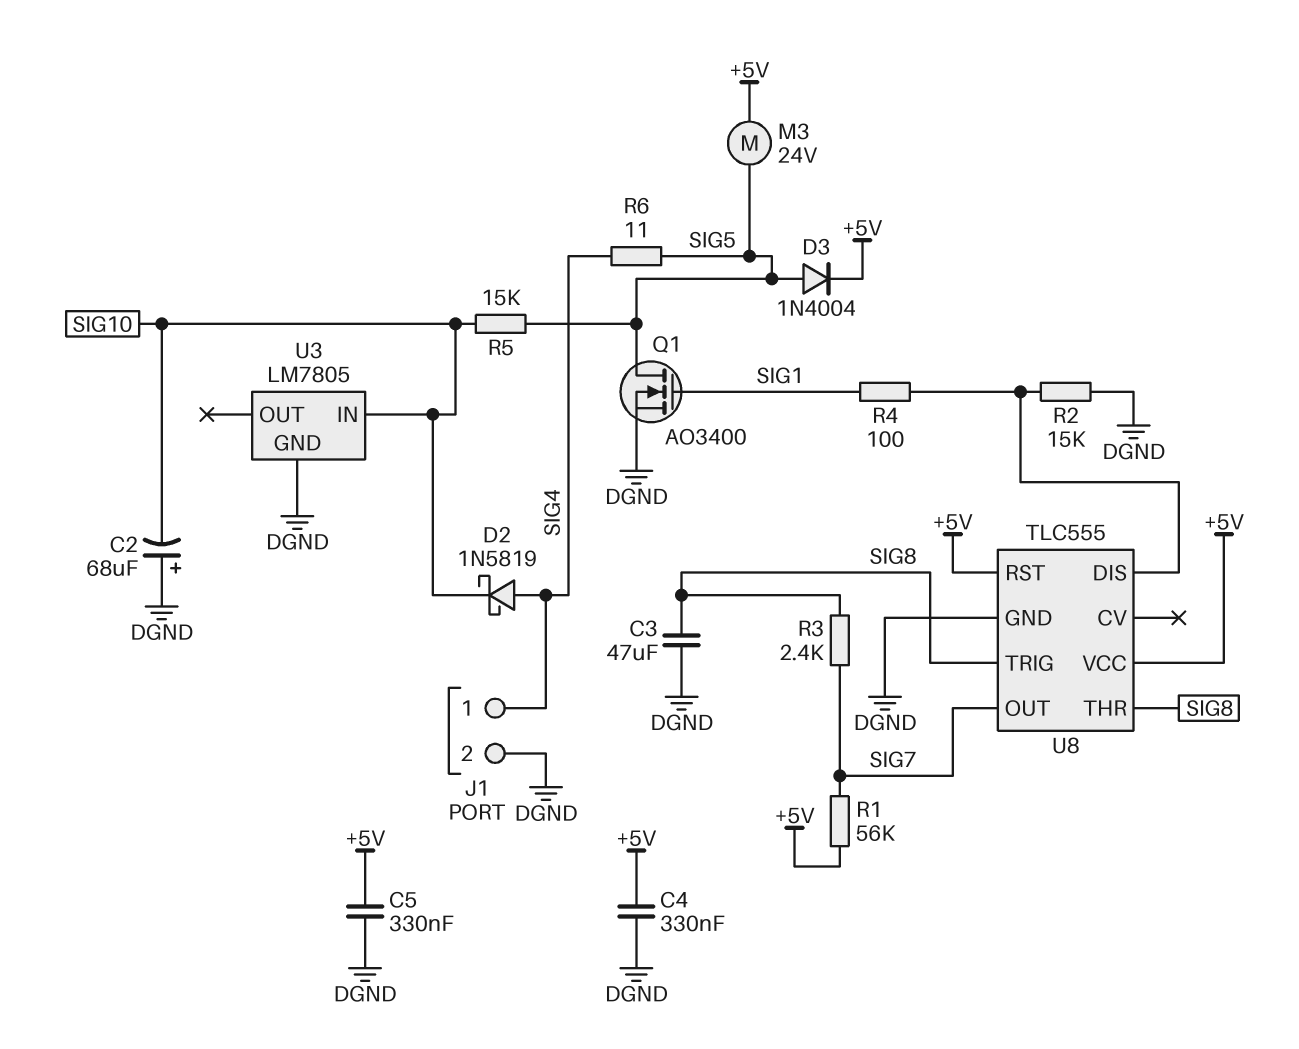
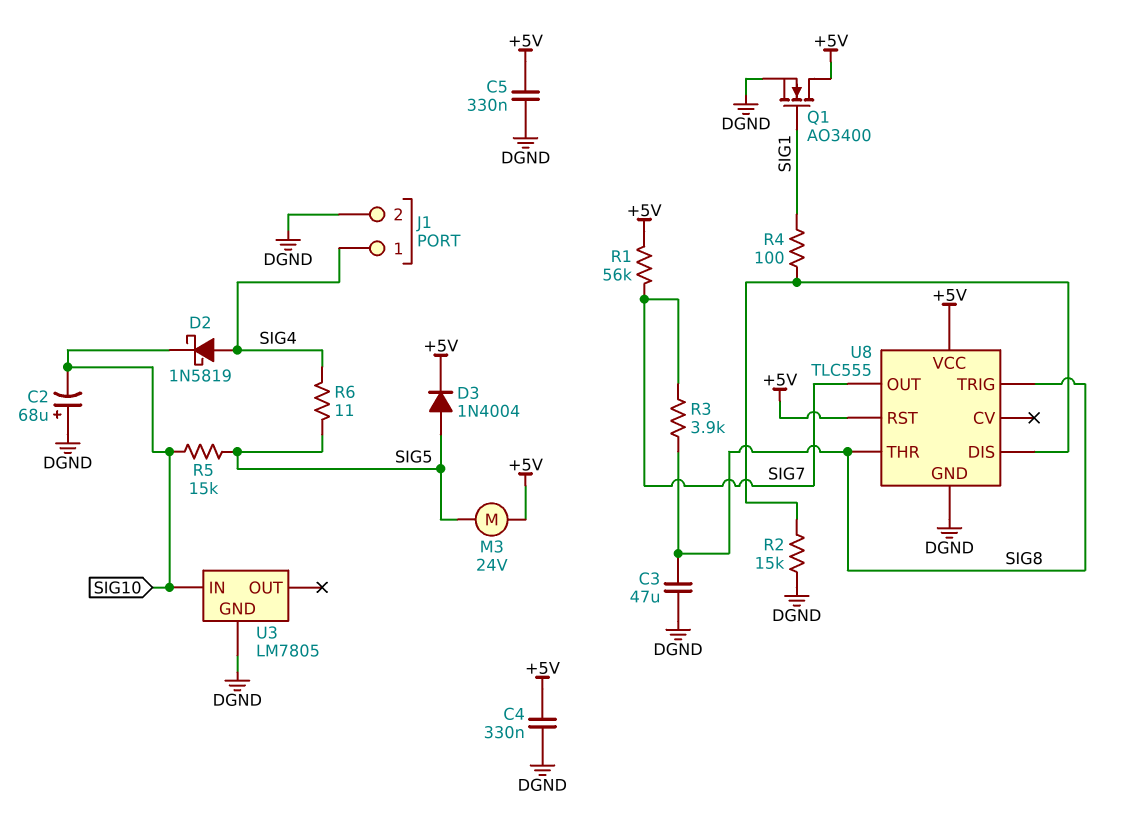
Q1: NMOS AO3400 (G SIG1, D SIG5, S DGND) -> NMOS AO3400 (G SIG1, D +5V, S DGND)
R3: 2.4k (SIG7, SIG8) -> 3.9k (SIG7, SIG8)

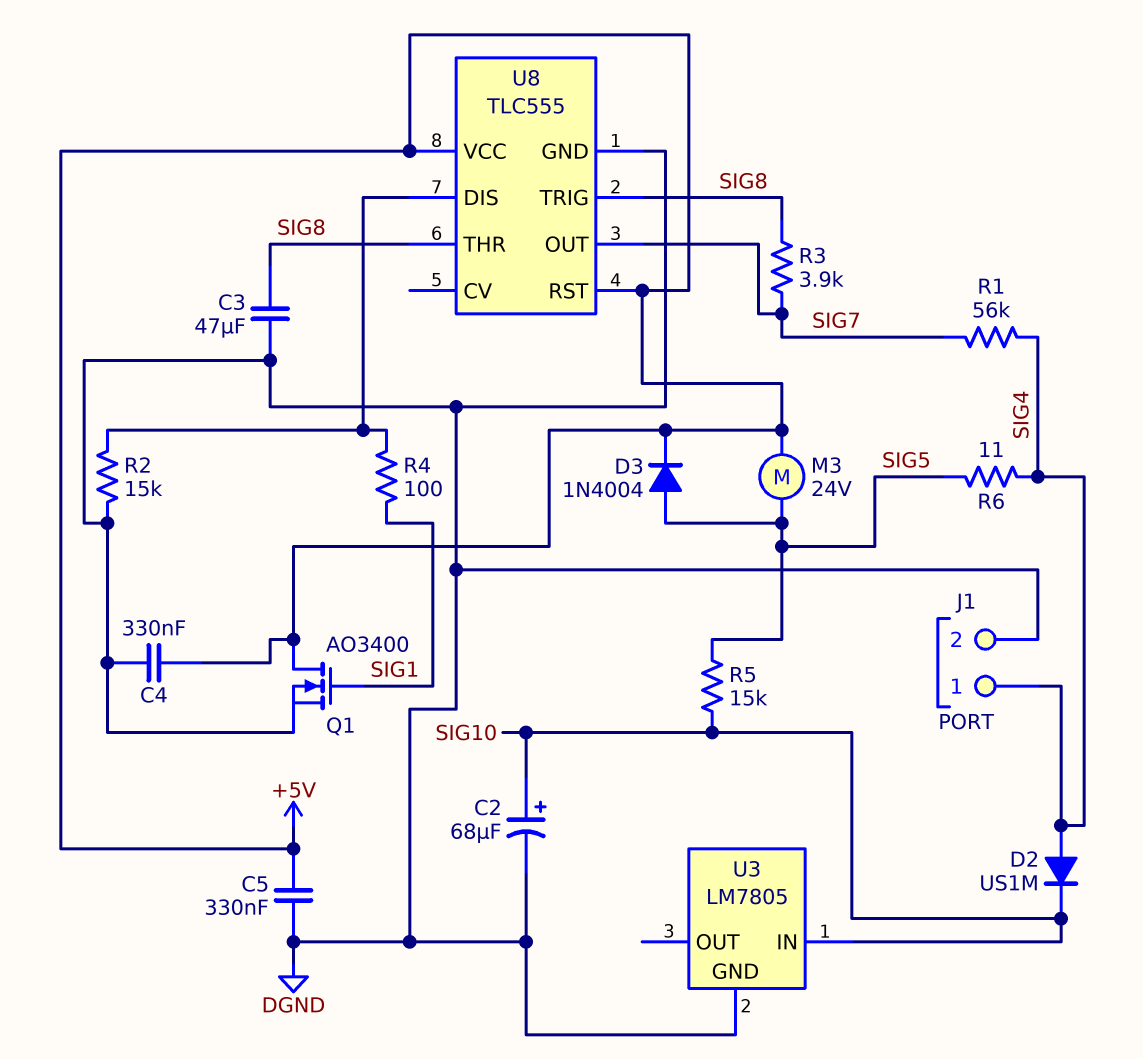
C2: 68uF (plus DGND, minus SIG10) -> 68uF (plus SIG10, minus DGND)
D2: schottky 1N5819 (A SIG4, K SIG10) -> diode US1M (A SIG4, K SIG10)
R1: 56k (+5V, SIG7) -> 56k (SIG4, SIG7)

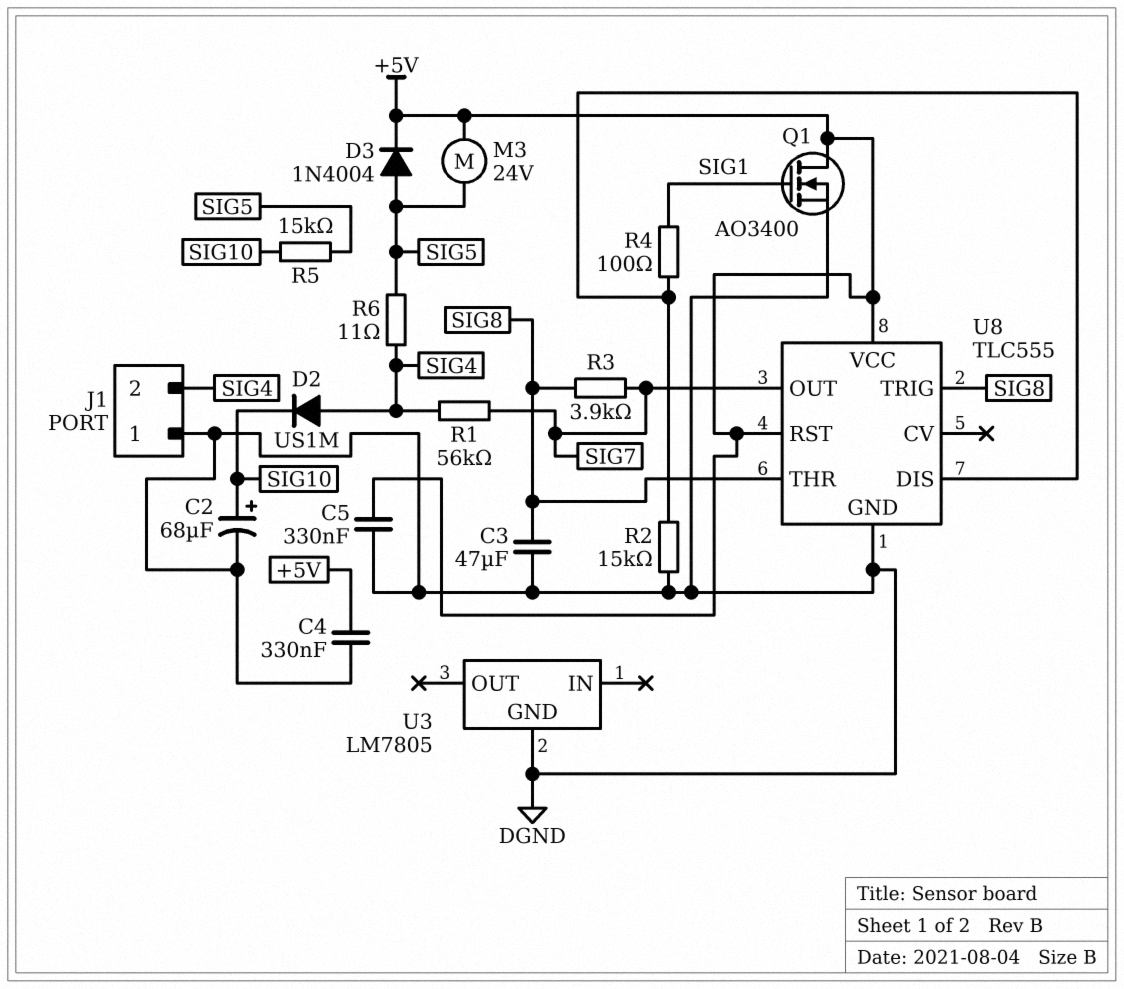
J1 pin 1: SIG4 -> DGND
J1 pin 2: DGND -> SIG4
U3 pin IN: SIG10 -> none

